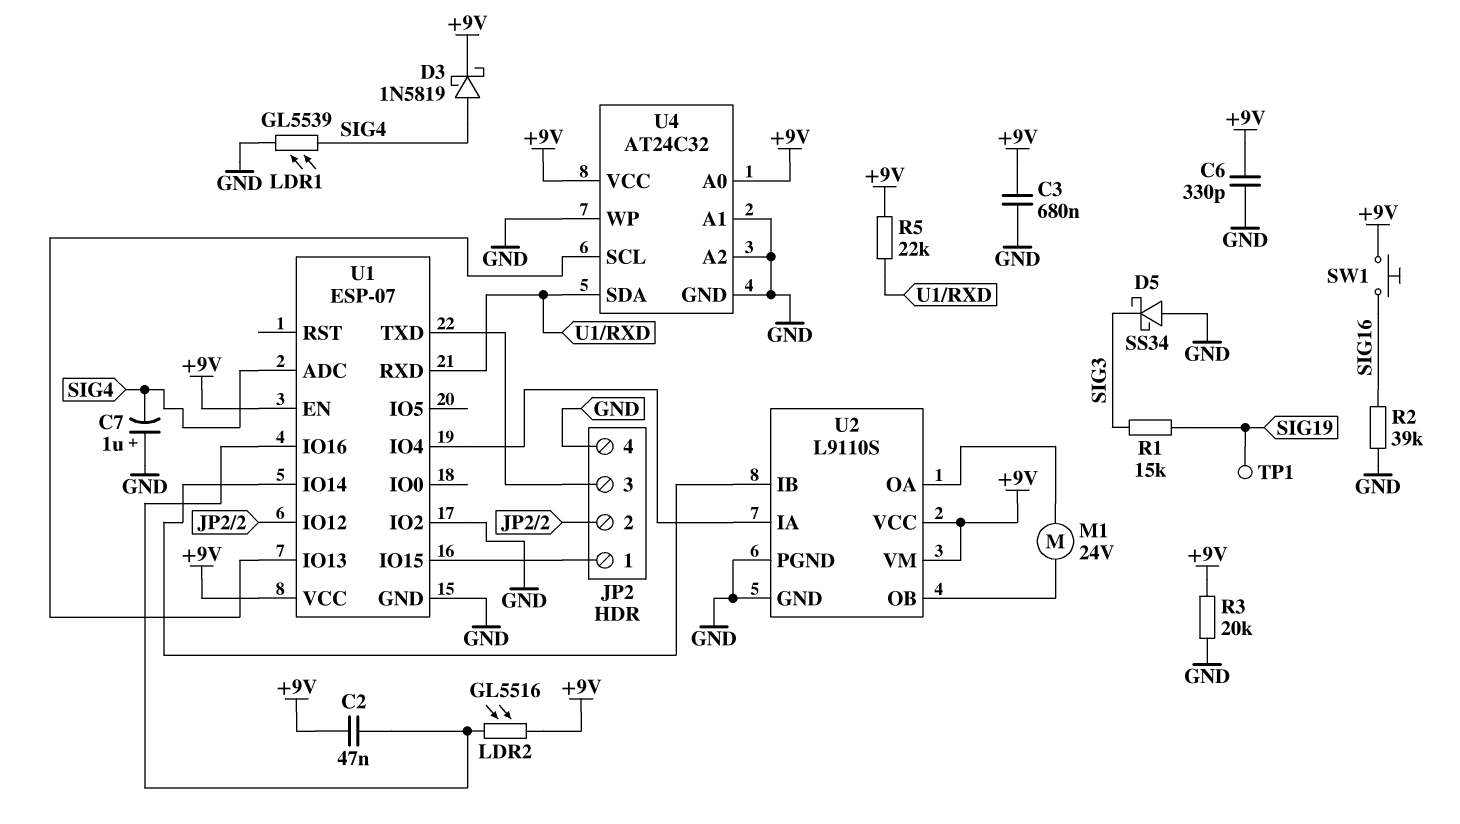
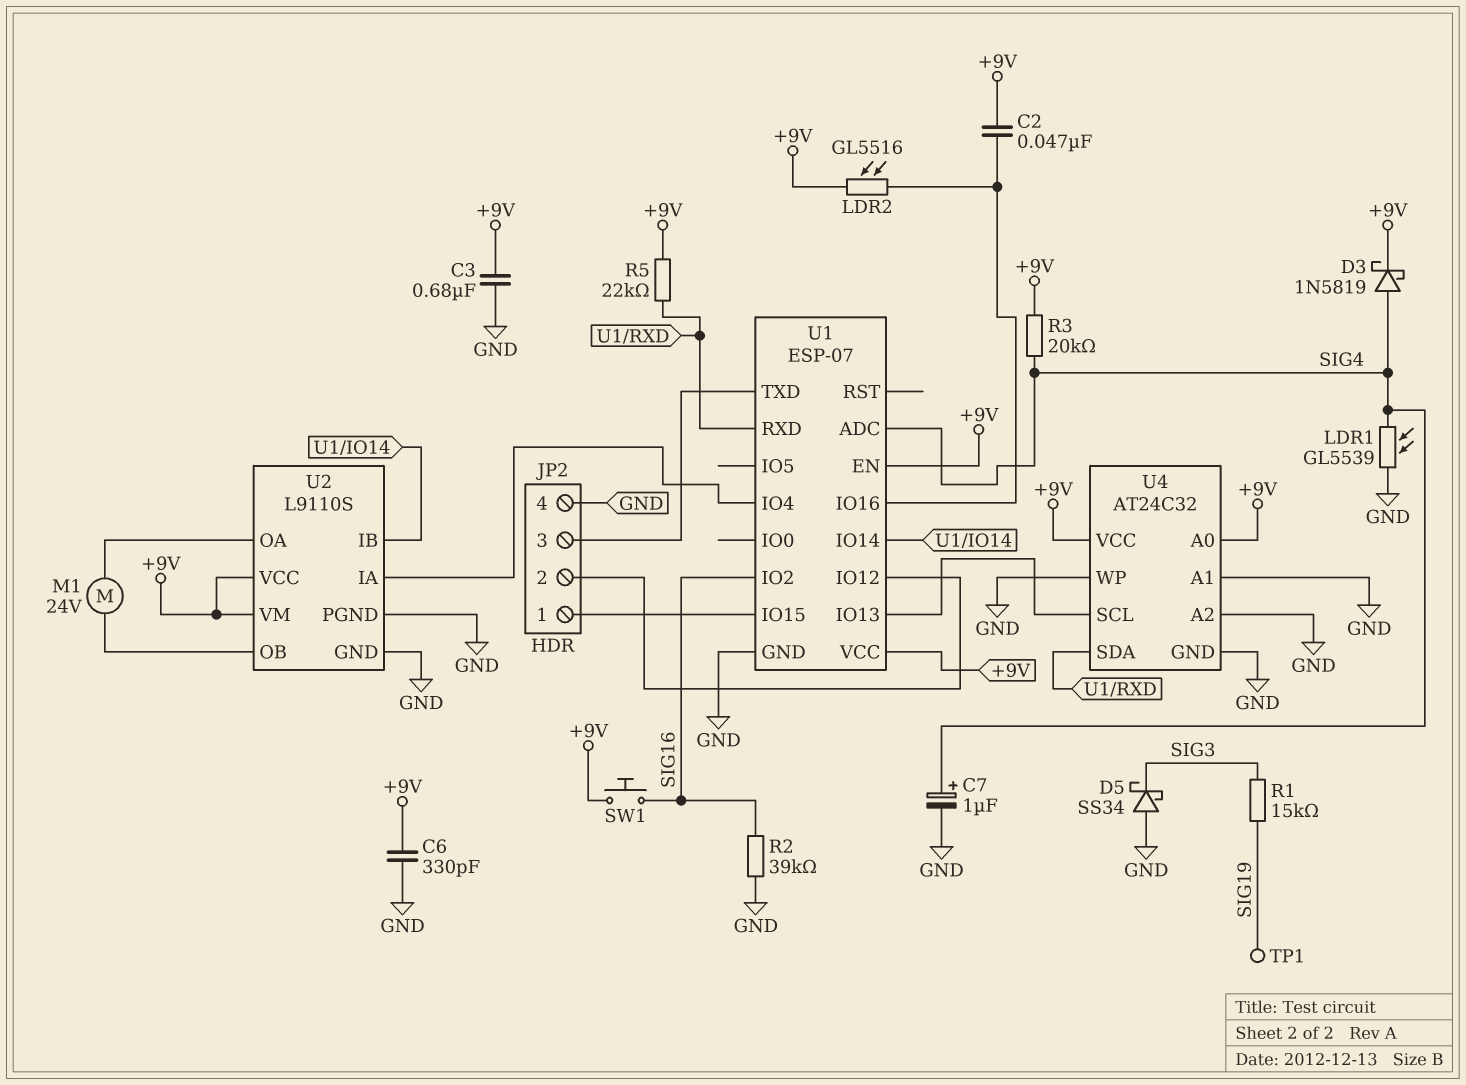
C7: 1uF (plus GND, minus SIG4) -> 1uF (plus SIG4, minus GND)
R3: 20k (+9V, GND) -> 20k (+9V, SIG4)
U1 pin IO2: GND -> SIG16

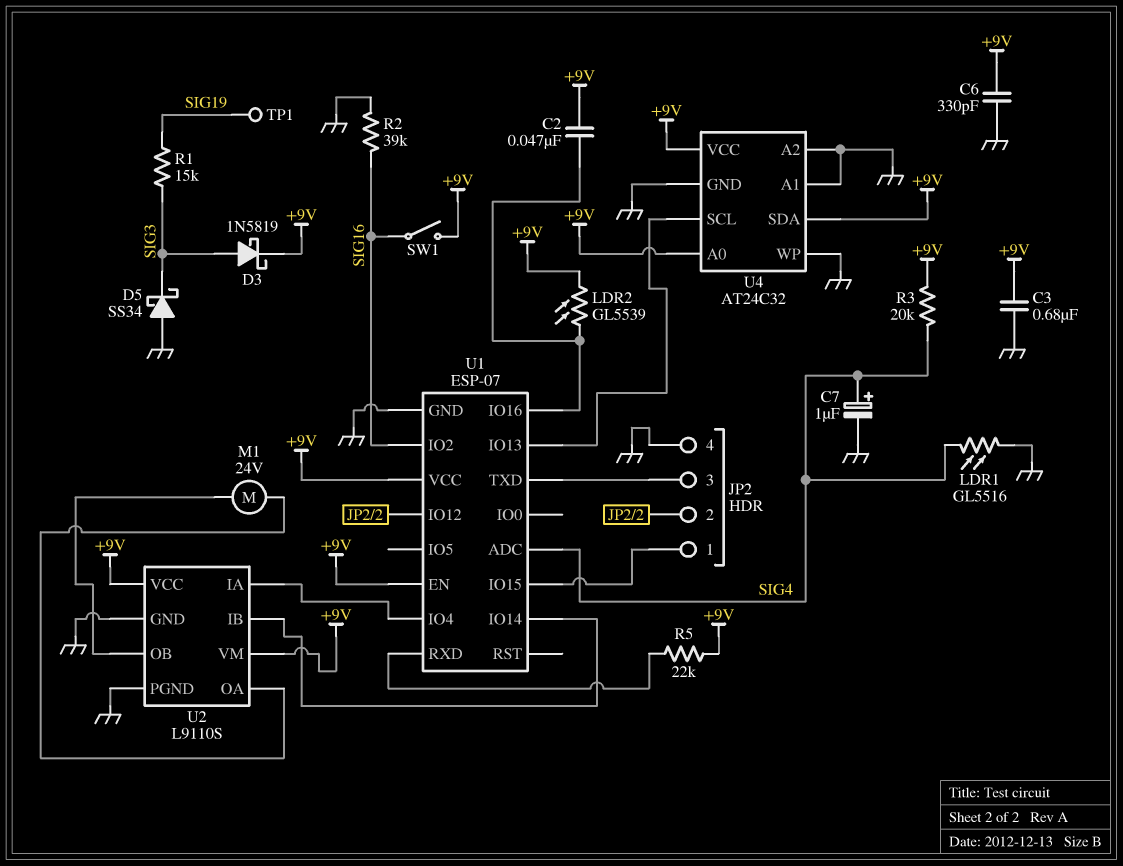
D3: schottky 1N5819 (A SIG4, K +9V) -> schottky 1N5819 (A SIG3, K +9V)
LDR1: GL5539 (GND, SIG4) -> GL5516 (GND, SIG4)
LDR2: GL5516 (+9V, U1/IO16) -> GL5539 (+9V, U1/IO16)
SW1: button (+9V, SIG16) -> switch (+9V, SIG16)
U4 pin SDA: U1/RXD -> +9V

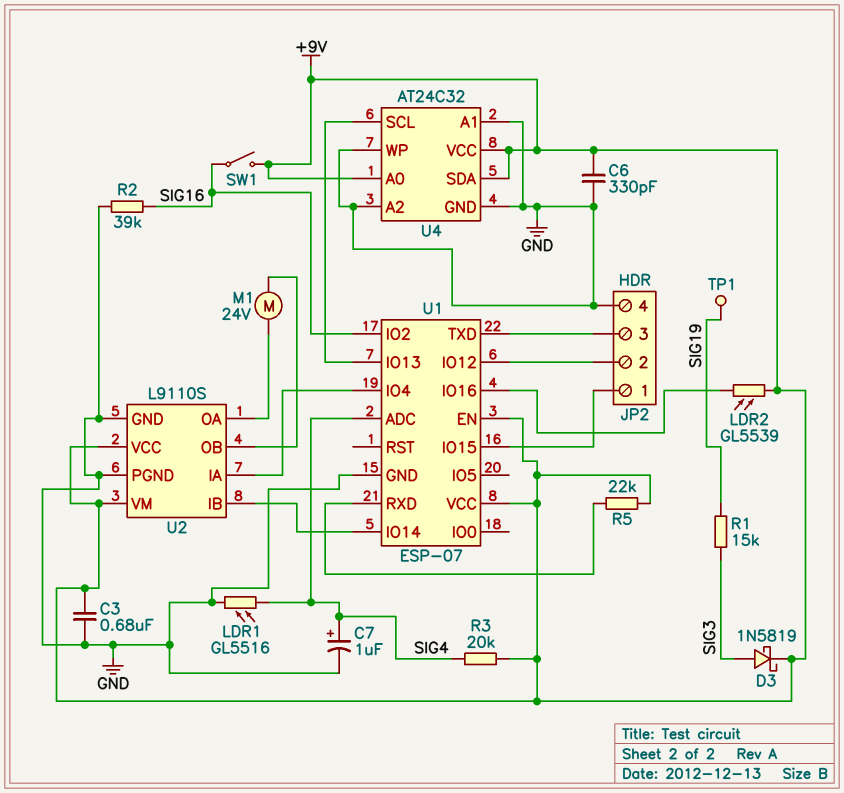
C2: 47nF (+9V, U1/IO16) -> none
D5: schottky SS34 (A GND, K SIG3) -> none

